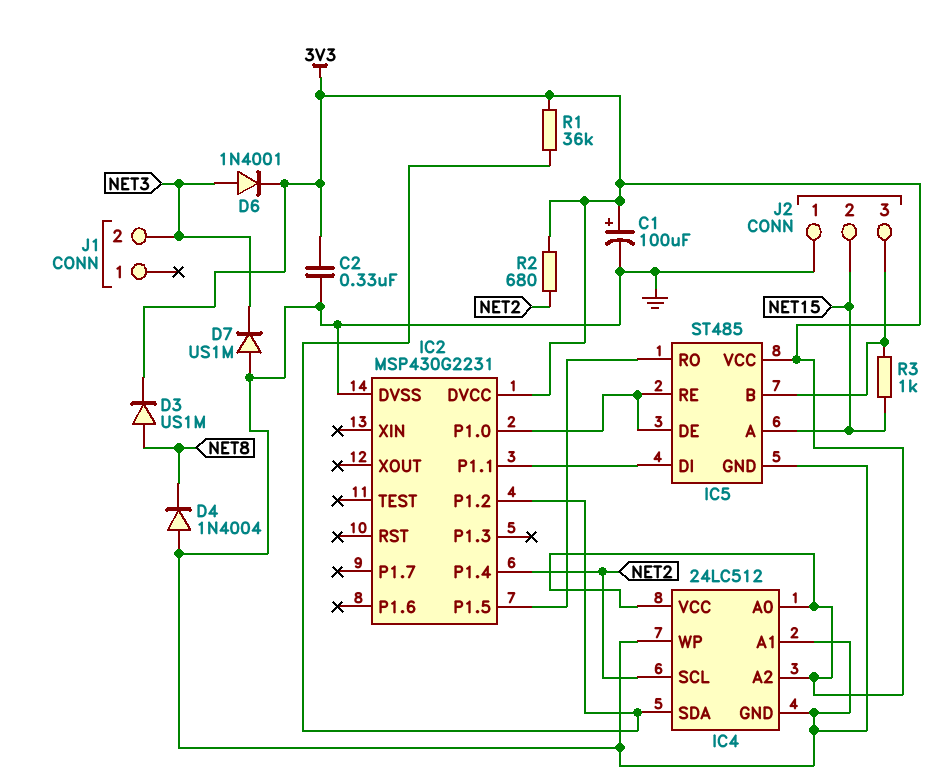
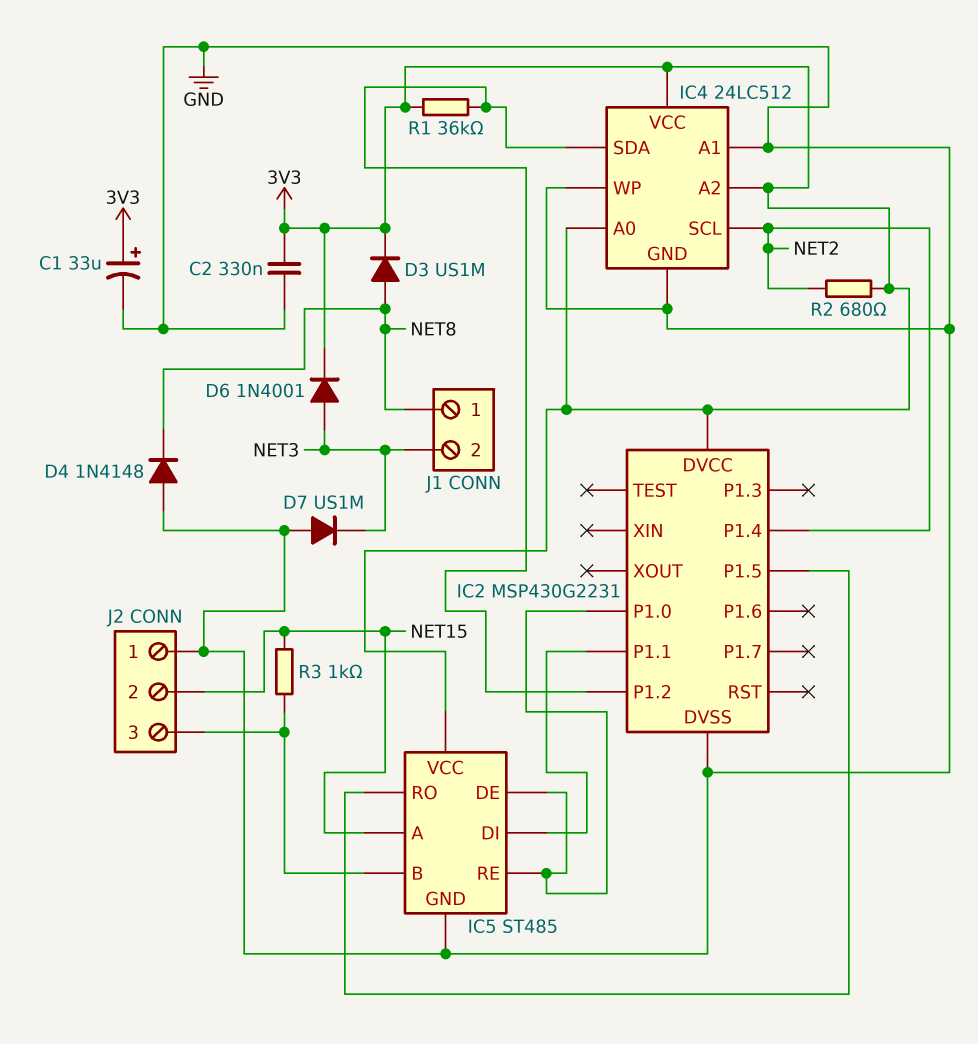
C1: 100uF (plus 3V3, minus GND) -> 33uF (plus 3V3, minus GND)
D4: diode 1N4004 (A GND, K NET8) -> diode 1N4148 (A GND, K NET8)
J1 pin 1: none -> NET8

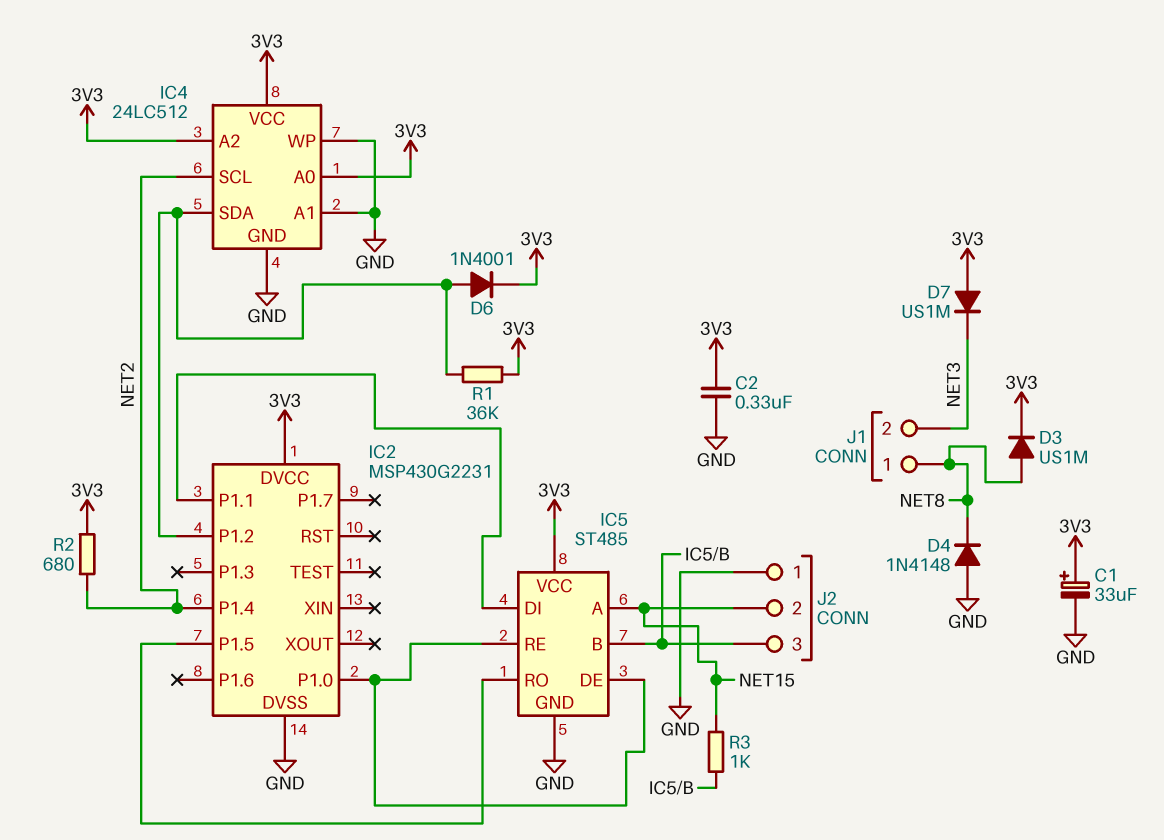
D6: diode 1N4001 (A NET3, K 3V3) -> diode 1N4001 (A IC2/P1.2, K 3V3)
D7: diode US1M (A GND, K NET3) -> diode US1M (A 3V3, K NET3)

